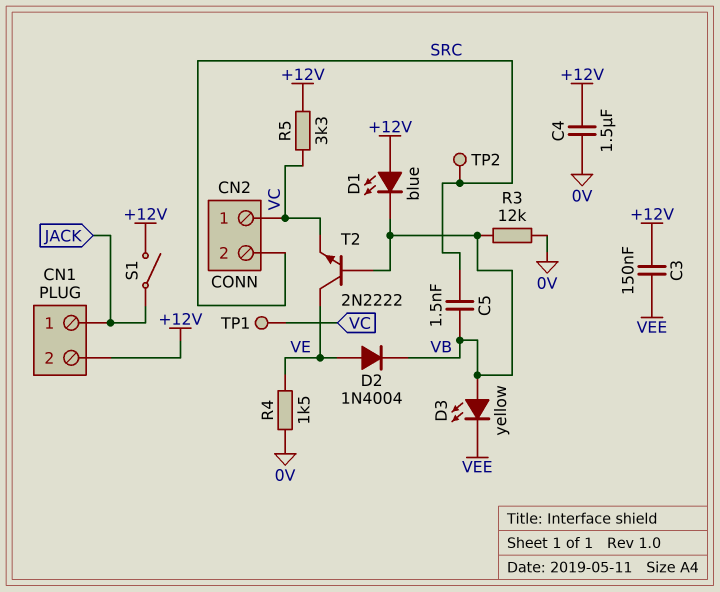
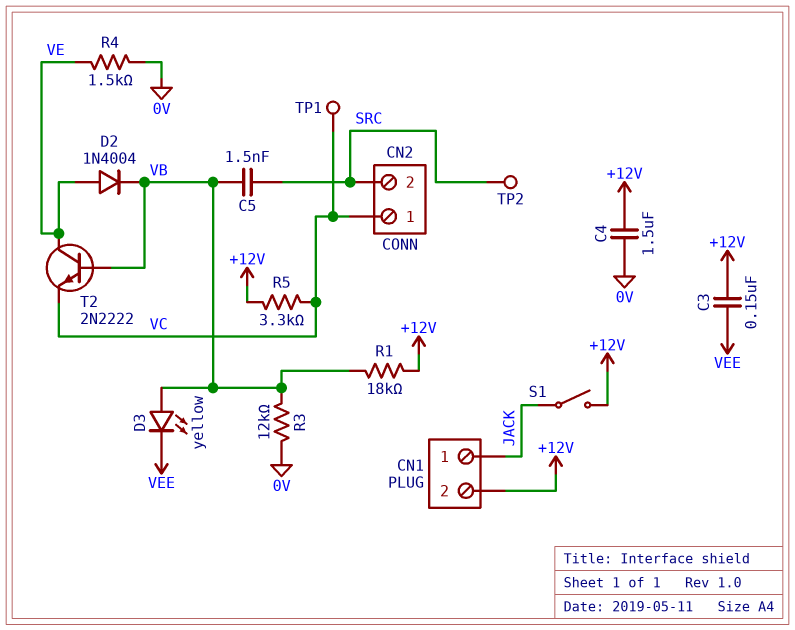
D1: LED blue (A +12V, K VB) -> none
R1: none -> 18k (+12V, VB)

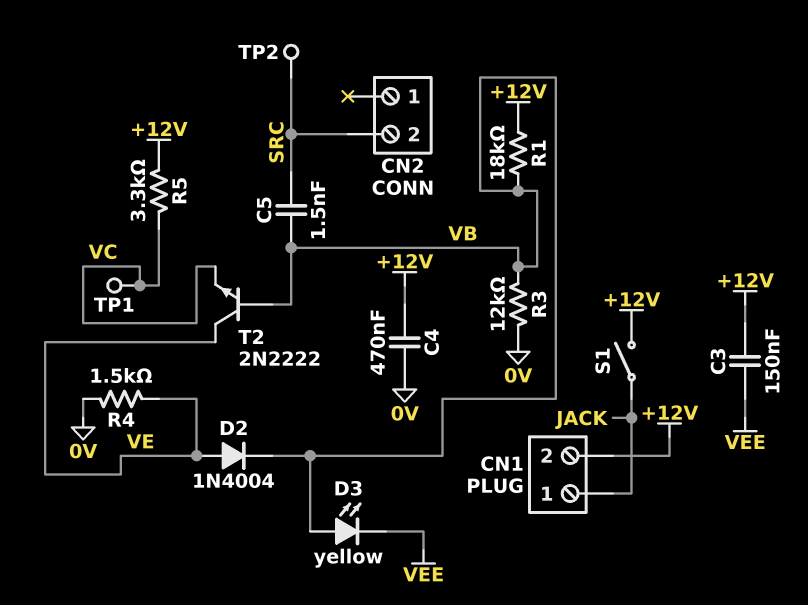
C4: 1.5uF (+12V, 0V) -> 470nF (+12V, 0V)
CN2 pin 1: VC -> none

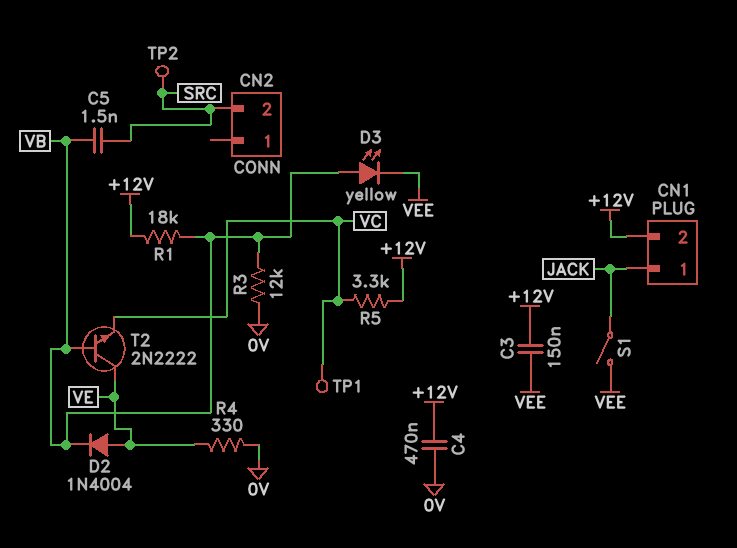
R4: 1.5k (0V, VE) -> 330 (0V, VE)
S1: switch (+12V, JACK) -> switch (JACK, VEE)

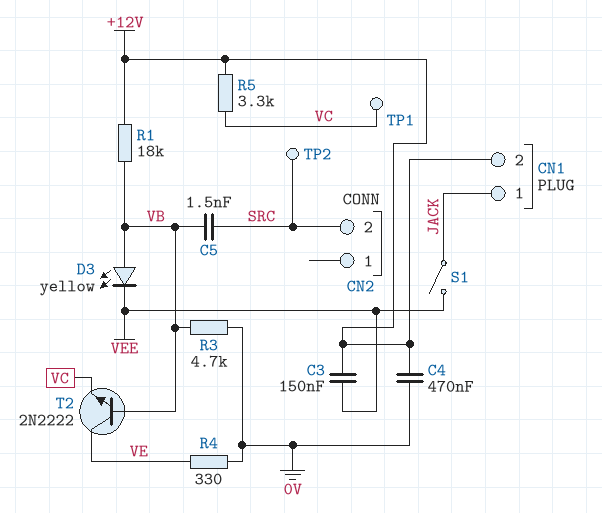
D2: diode 1N4004 (A VE, K VB) -> none
R3: 12k (0V, VB) -> 4.7k (0V, VB)

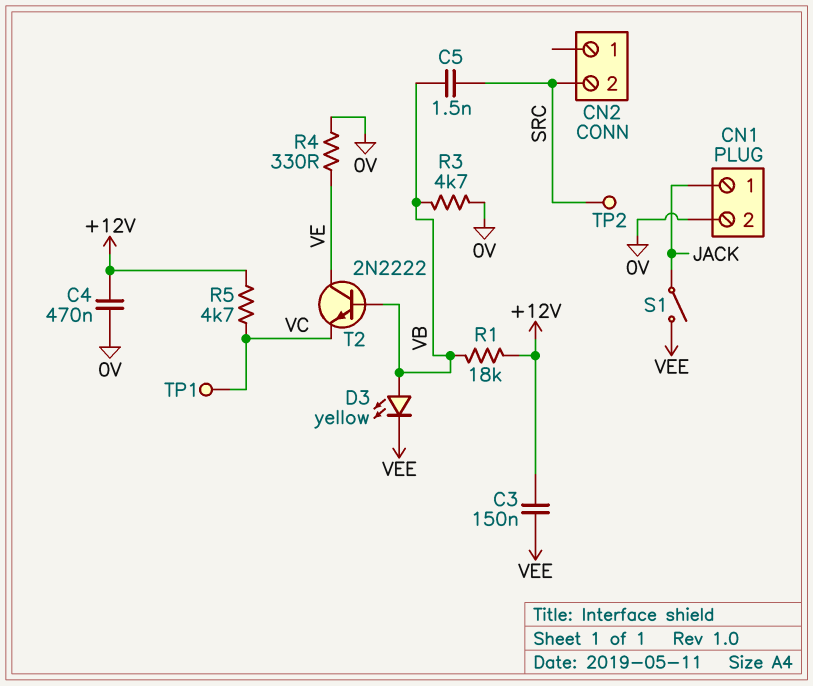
CN1 pin 2: +12V -> 0V
R5: 3.3k (+12V, VC) -> 4.7k (+12V, VC)

